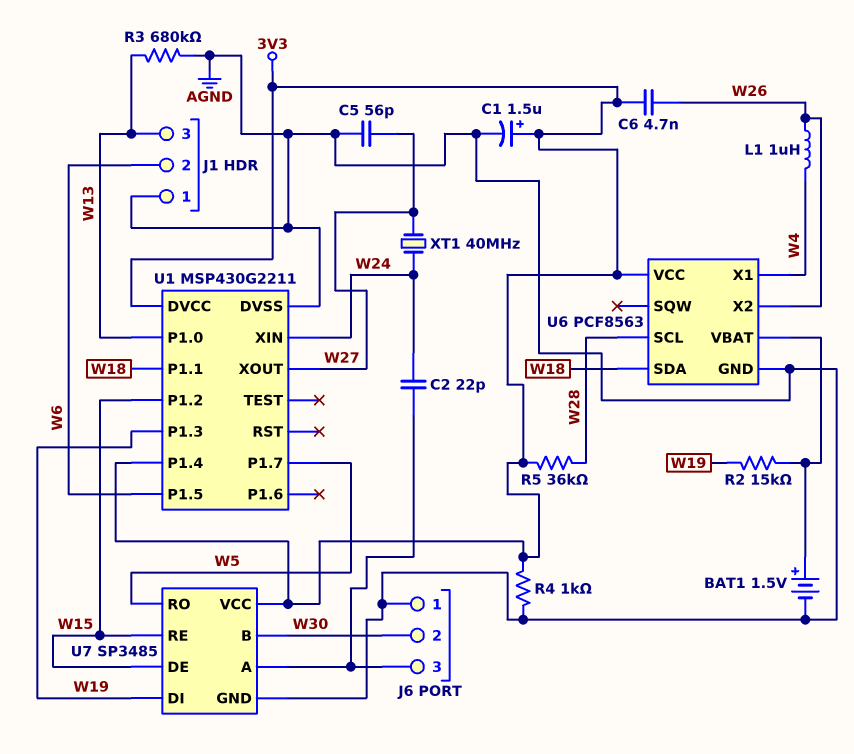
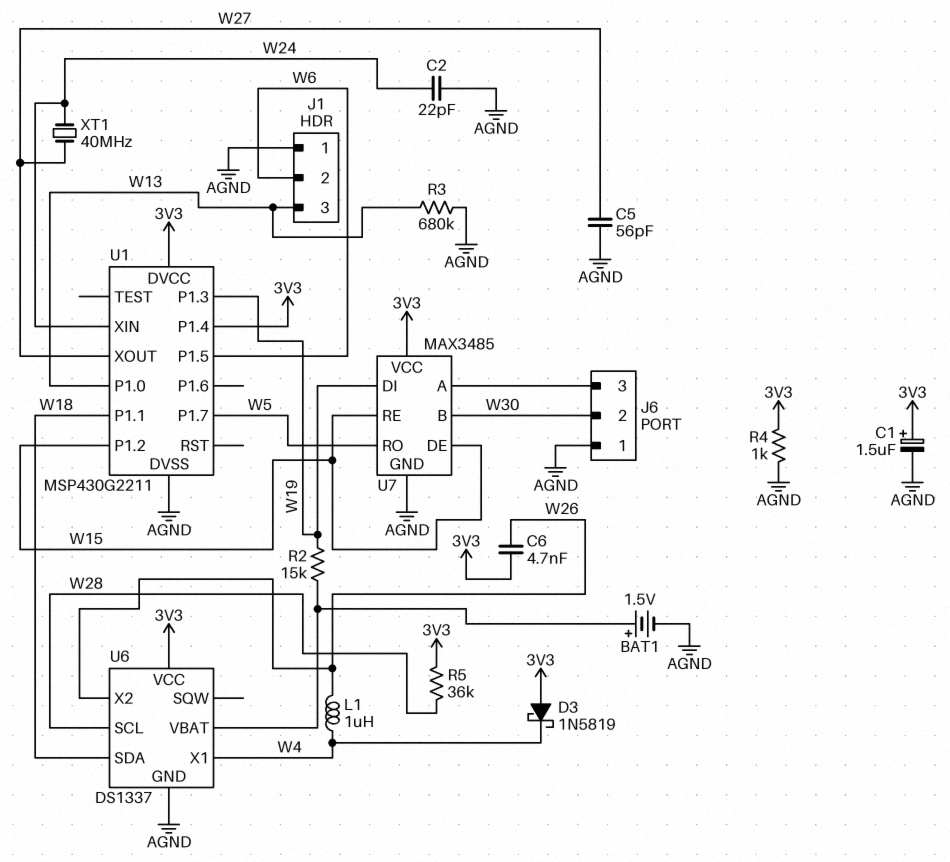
C2: 22pF (J6/3, W24) -> 22pF (AGND, W24)
D3: none -> schottky 1N5819 (A 3V3, K W4)
U6: PCF8563 -> DS1337
U7: SP3485 -> MAX3485

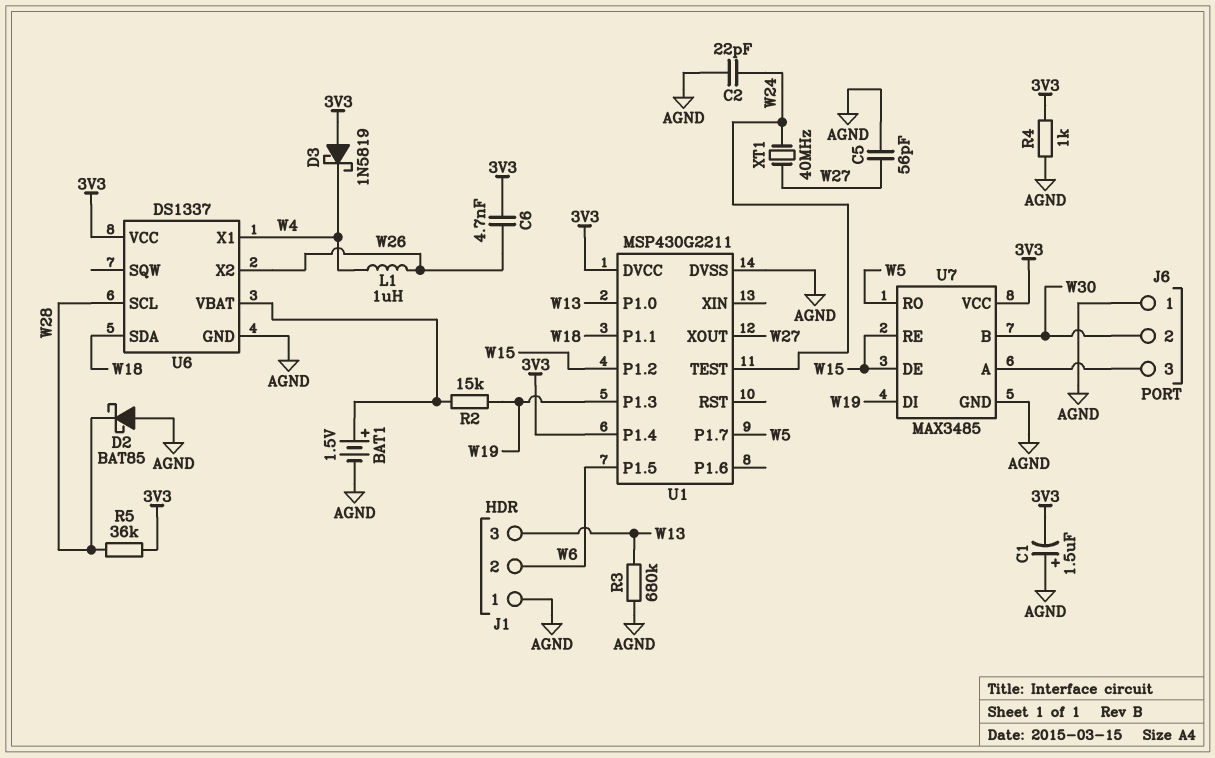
C1: 1.5uF (plus 3V3, minus AGND) -> 1.5uF (plus AGND, minus 3V3)
D2: none -> schottky BAT85 (A AGND, K W28)
U1 pin TEST: none -> W24
U1 pin XIN: W24 -> none

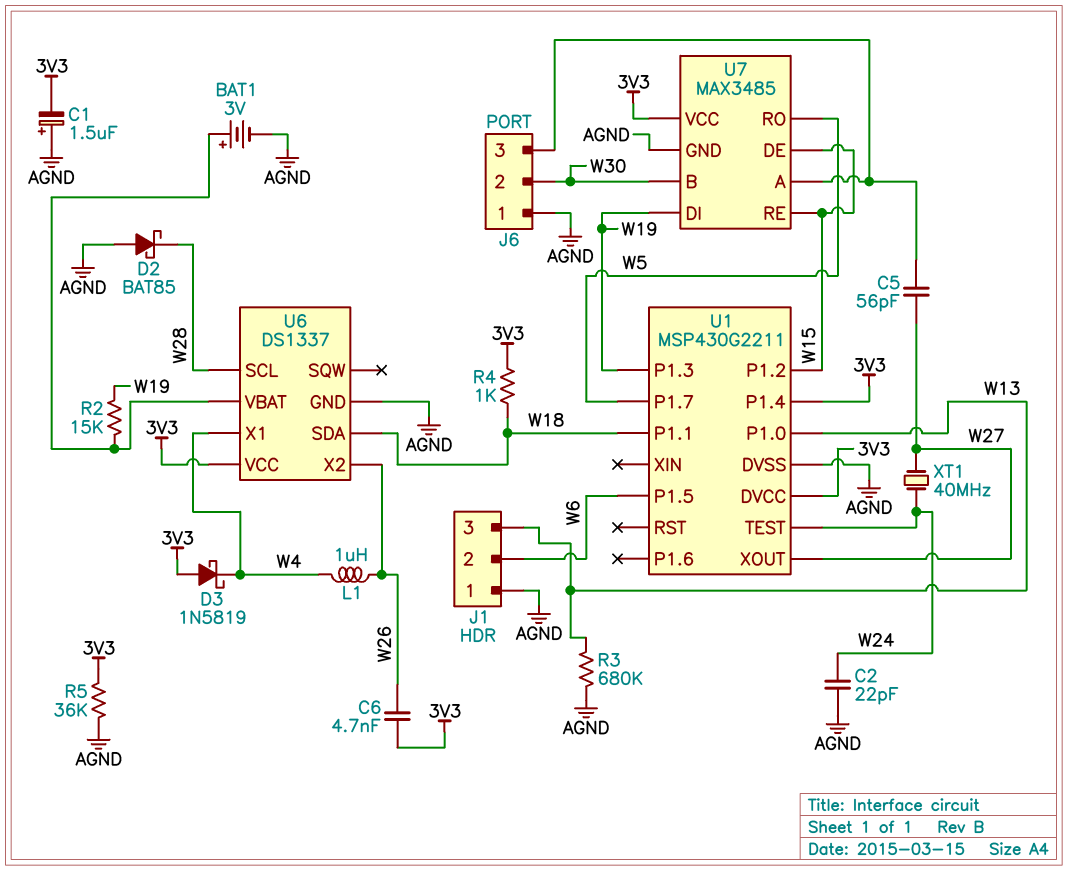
BAT1: 1.5V (plus U6/VBAT, minus AGND) -> 3V (plus U6/VBAT, minus AGND)
C5: 56pF (AGND, W27) -> 56pF (J6/3, W27)
R4: 1k (3V3, AGND) -> 1k (3V3, W18)
R5: 36k (3V3, W28) -> 36k (3V3, AGND)

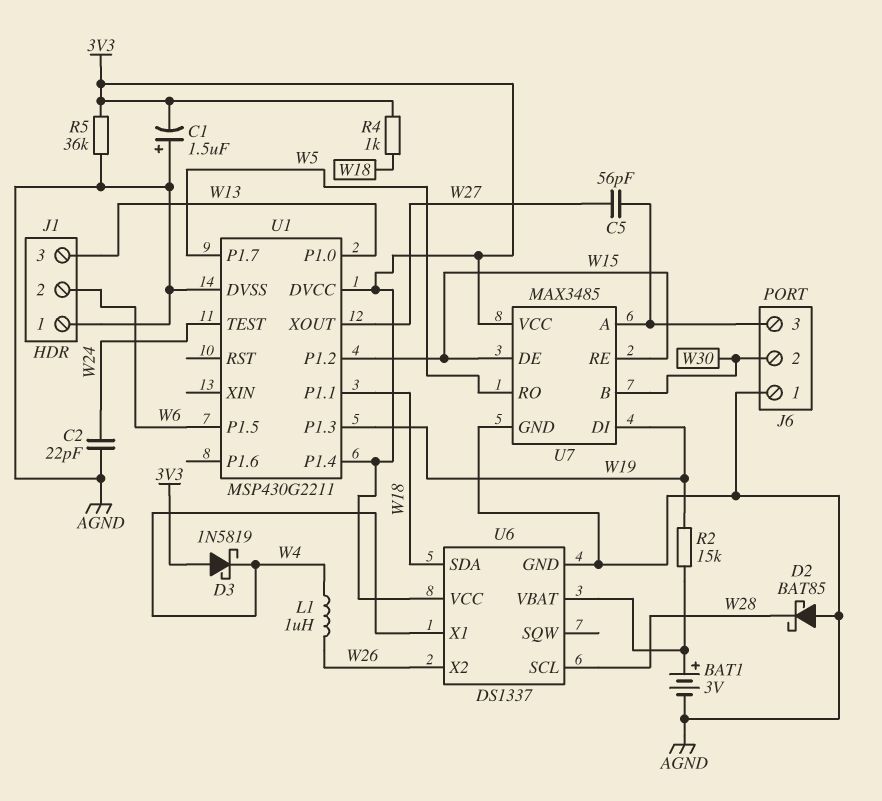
C6: 4.7nF (3V3, W26) -> none
R3: 680k (AGND, W13) -> none
XT1: 40MHz (W24, W27) -> none

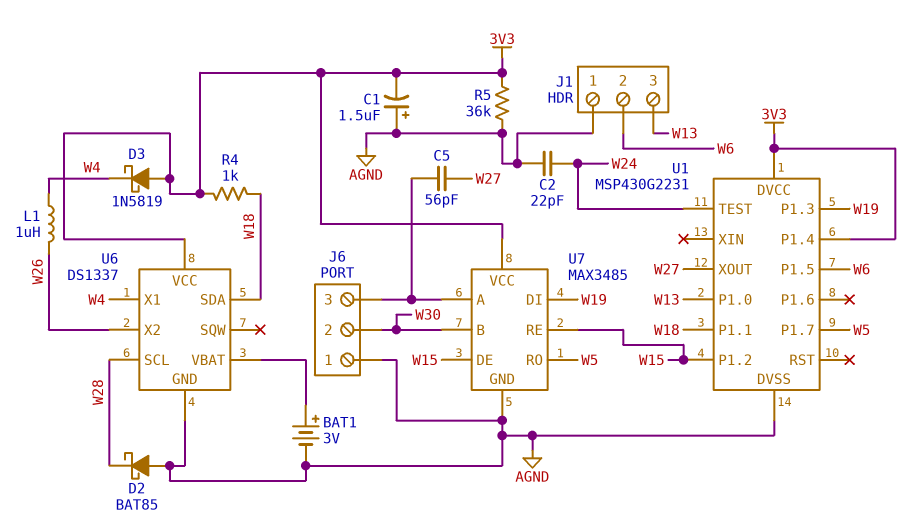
R2: 15k (U6/VBAT, W19) -> none
U1: MSP430G2211 -> MSP430G2231

